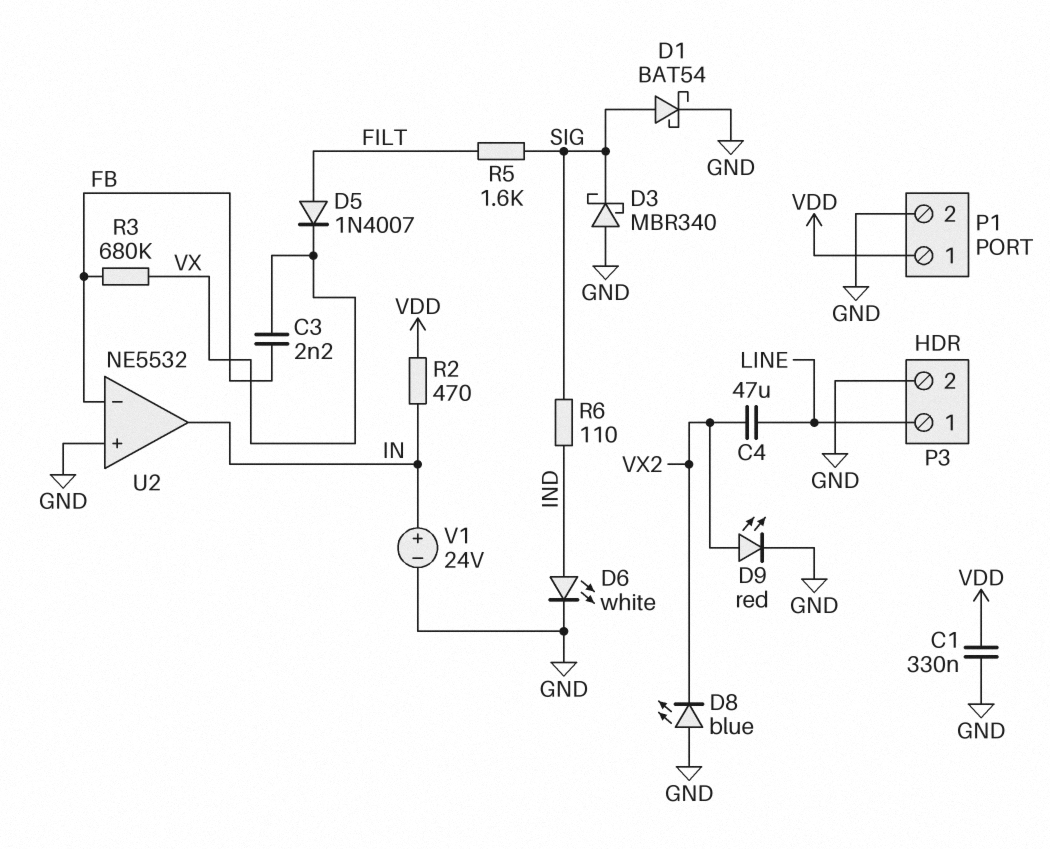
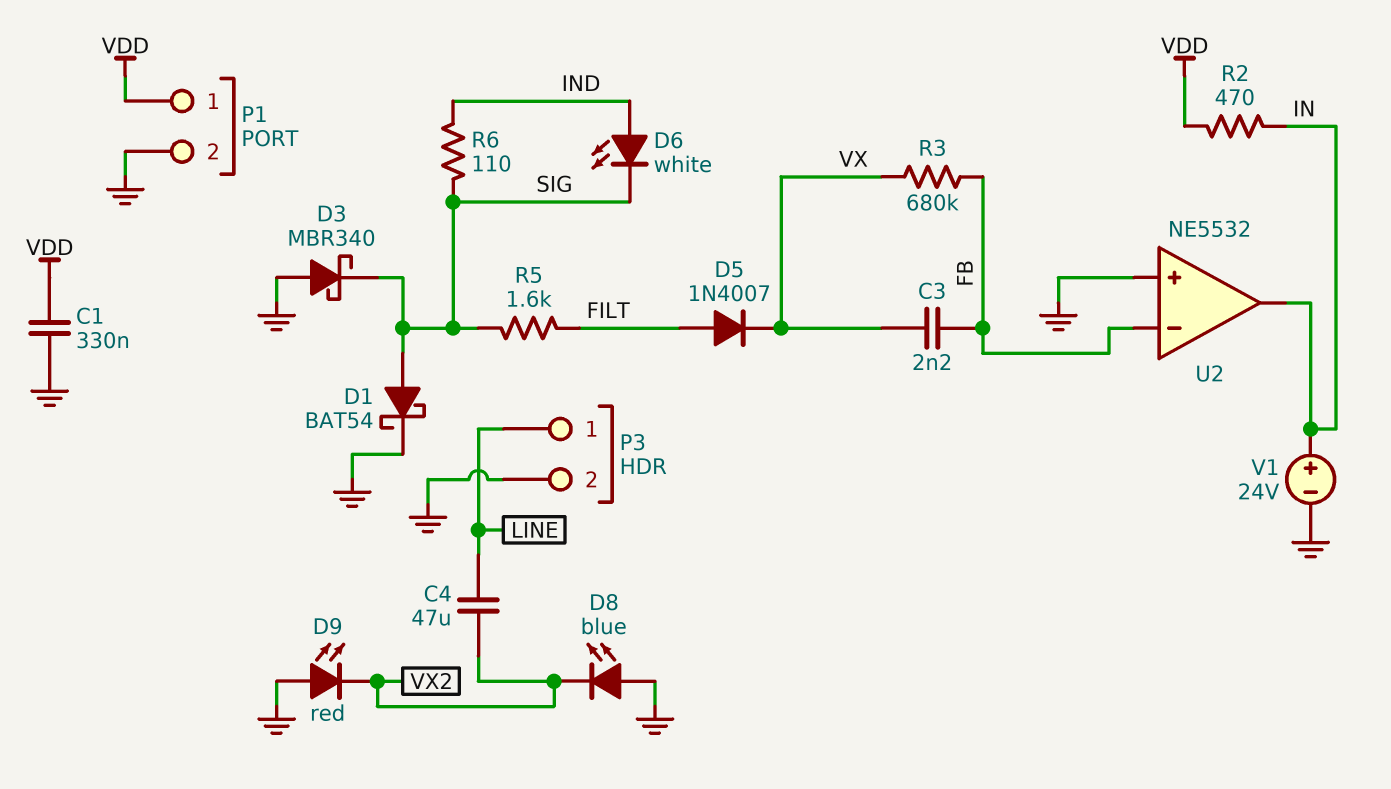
D6: LED white (A IND, K GND) -> LED white (A IND, K SIG)
D9: LED red (A VX2, K GND) -> LED red (A GND, K VX2)

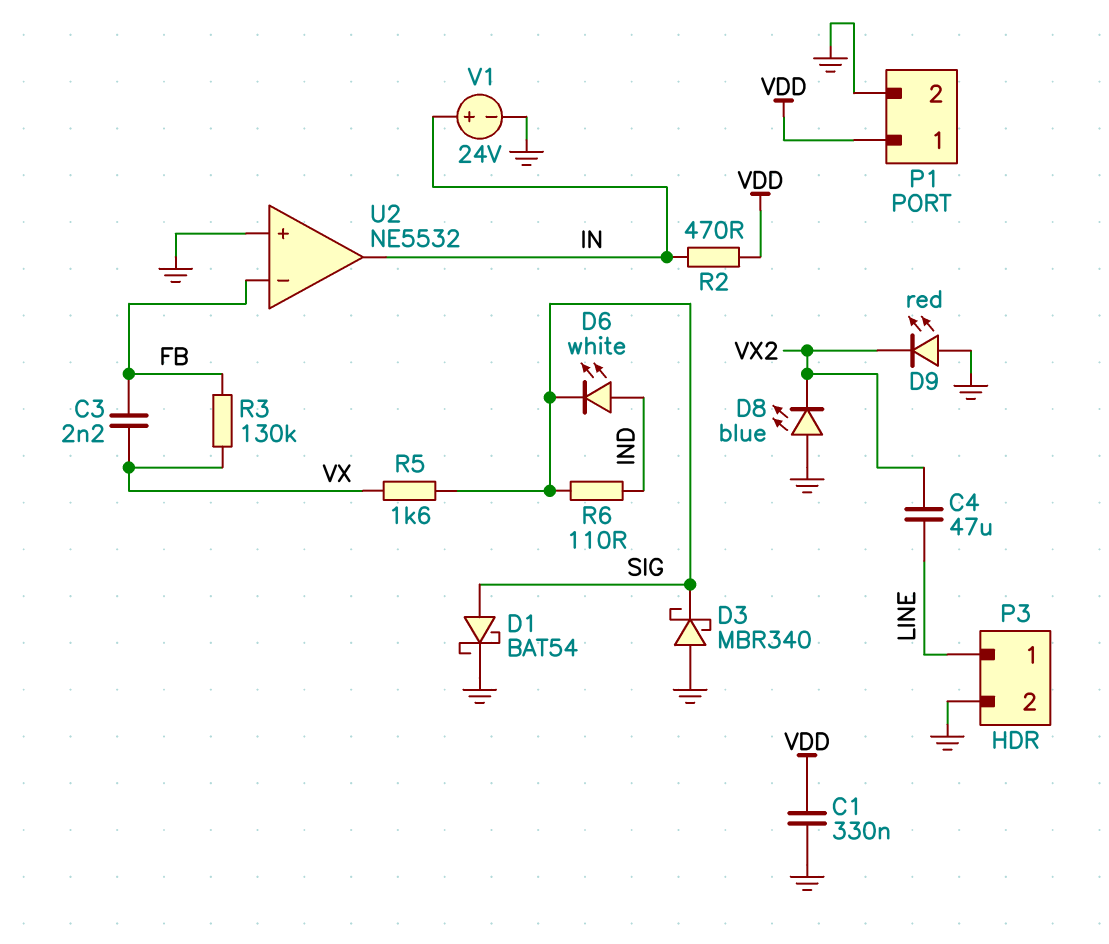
D5: diode 1N4007 (A FILT, K VX) -> none
R3: 680k (FB, VX) -> 130k (FB, VX)
R5: 1.6k (FILT, SIG) -> 1.6k (SIG, VX)

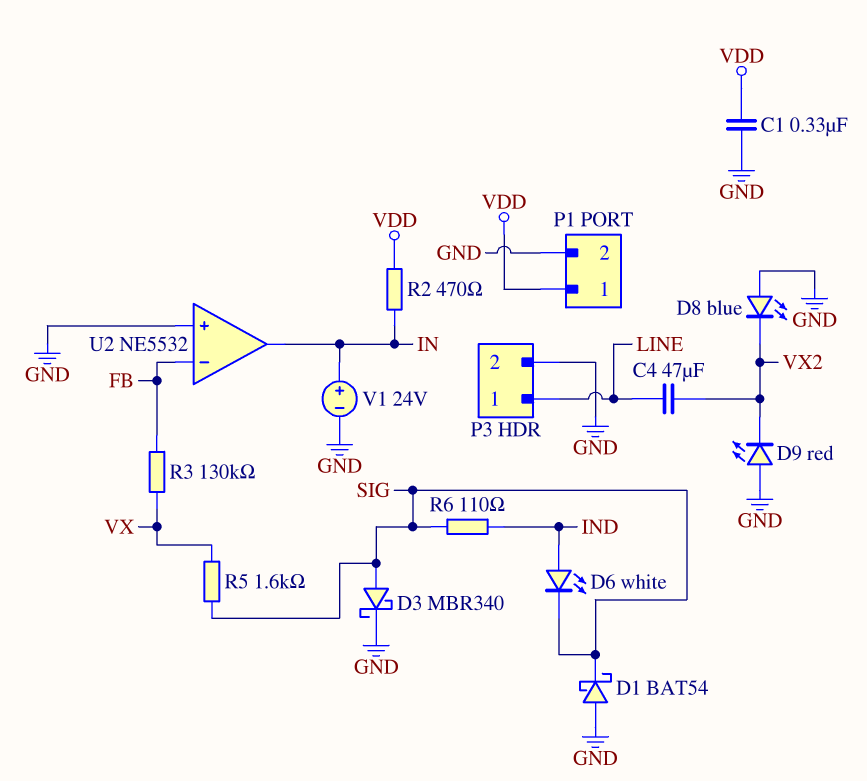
C3: 2.2nF (FB, VX) -> none
D1: schottky BAT54 (A SIG, K GND) -> schottky BAT54 (A GND, K SIG)
D3: schottky MBR340 (A GND, K SIG) -> schottky MBR340 (A SIG, K GND)

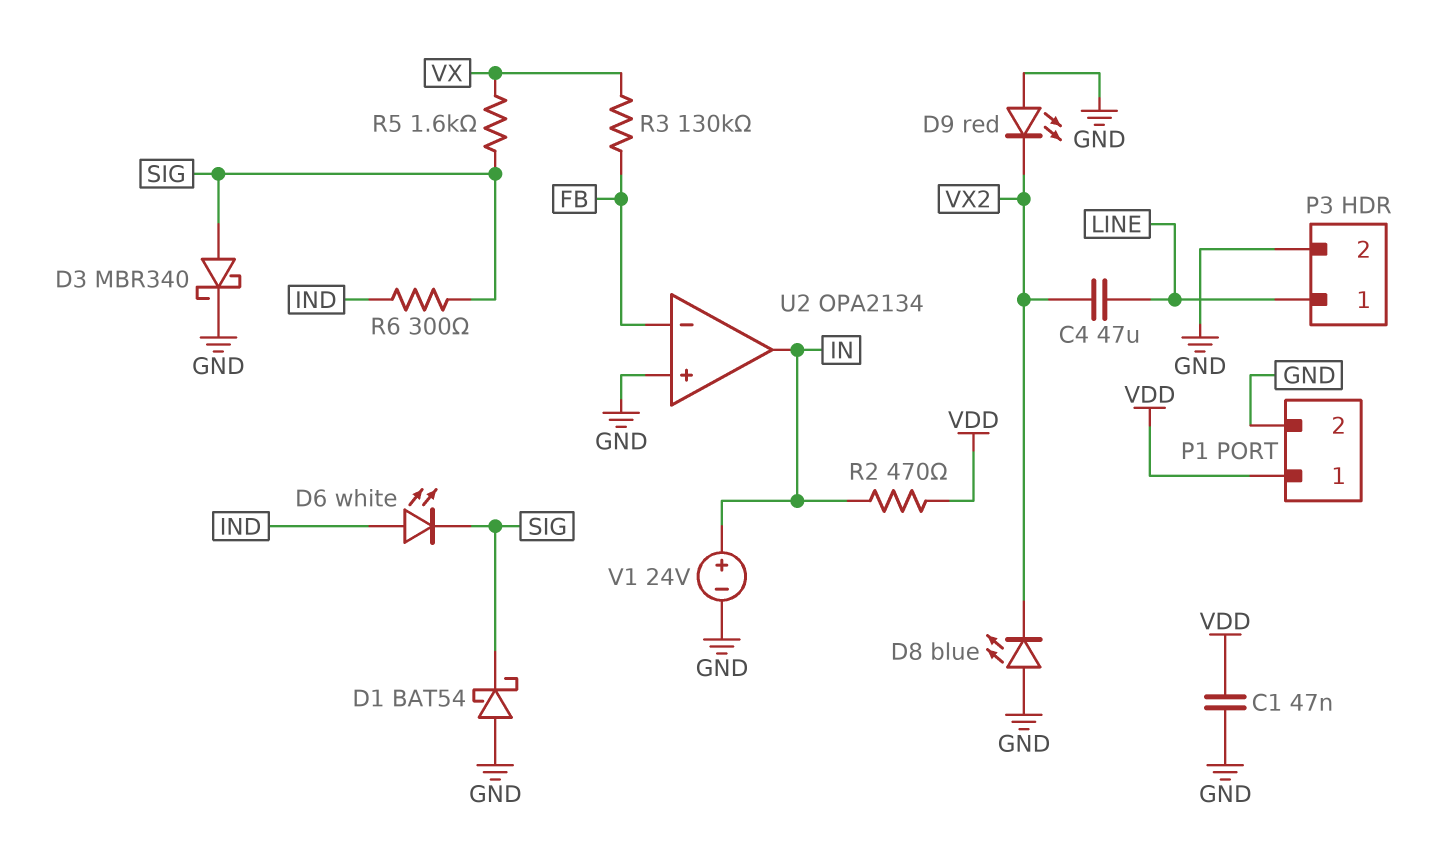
C1: 330nF (GND, VDD) -> 47nF (GND, VDD)
R6: 110 (IND, SIG) -> 300 (IND, SIG)
U2: NE5532 -> OPA2134

